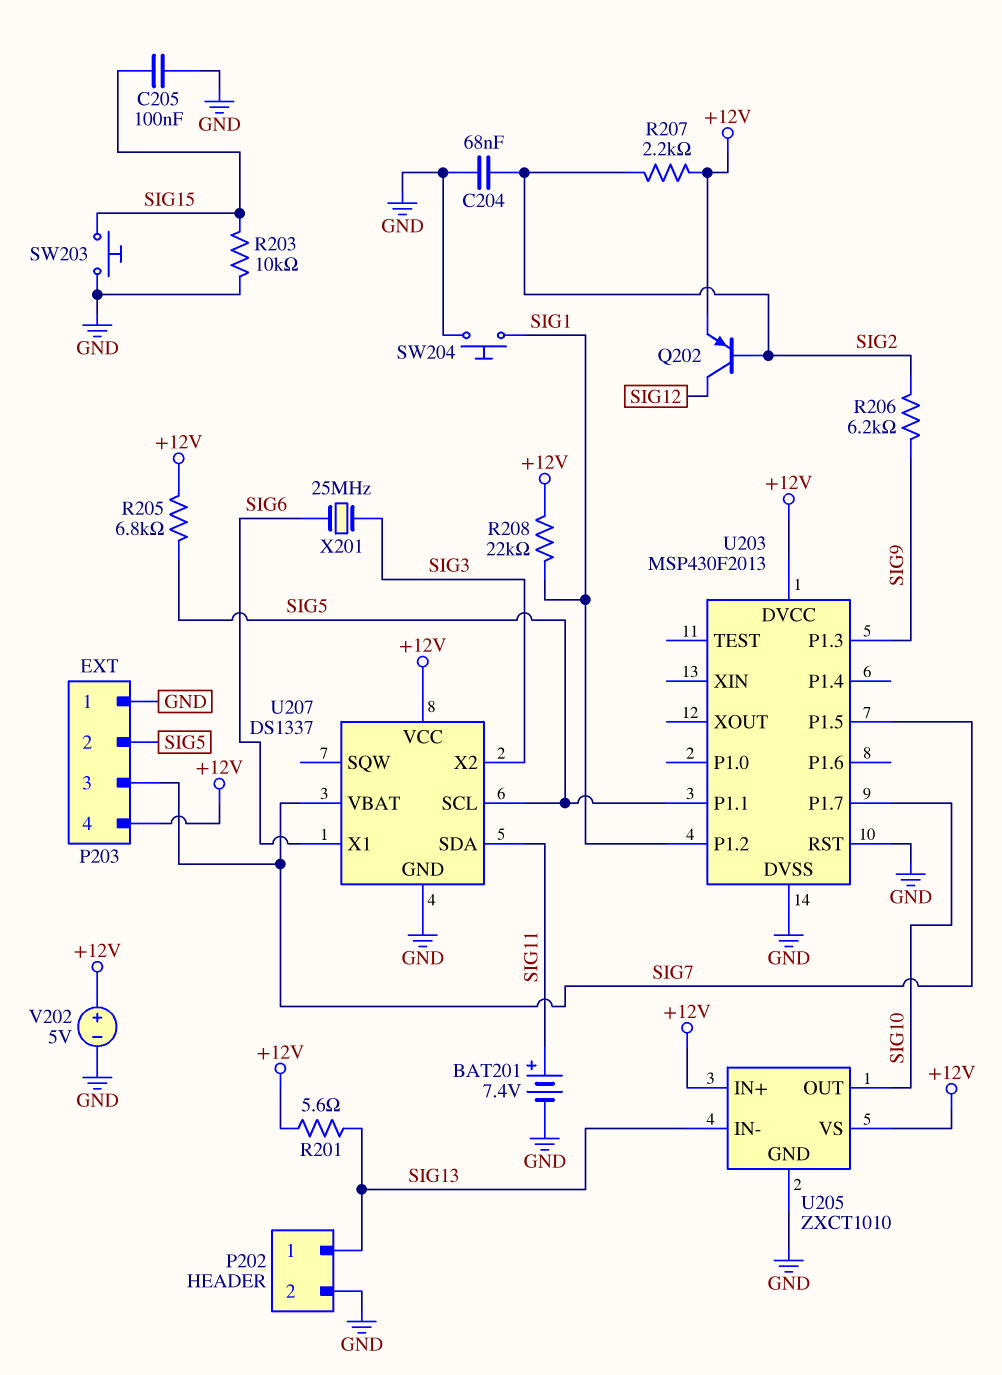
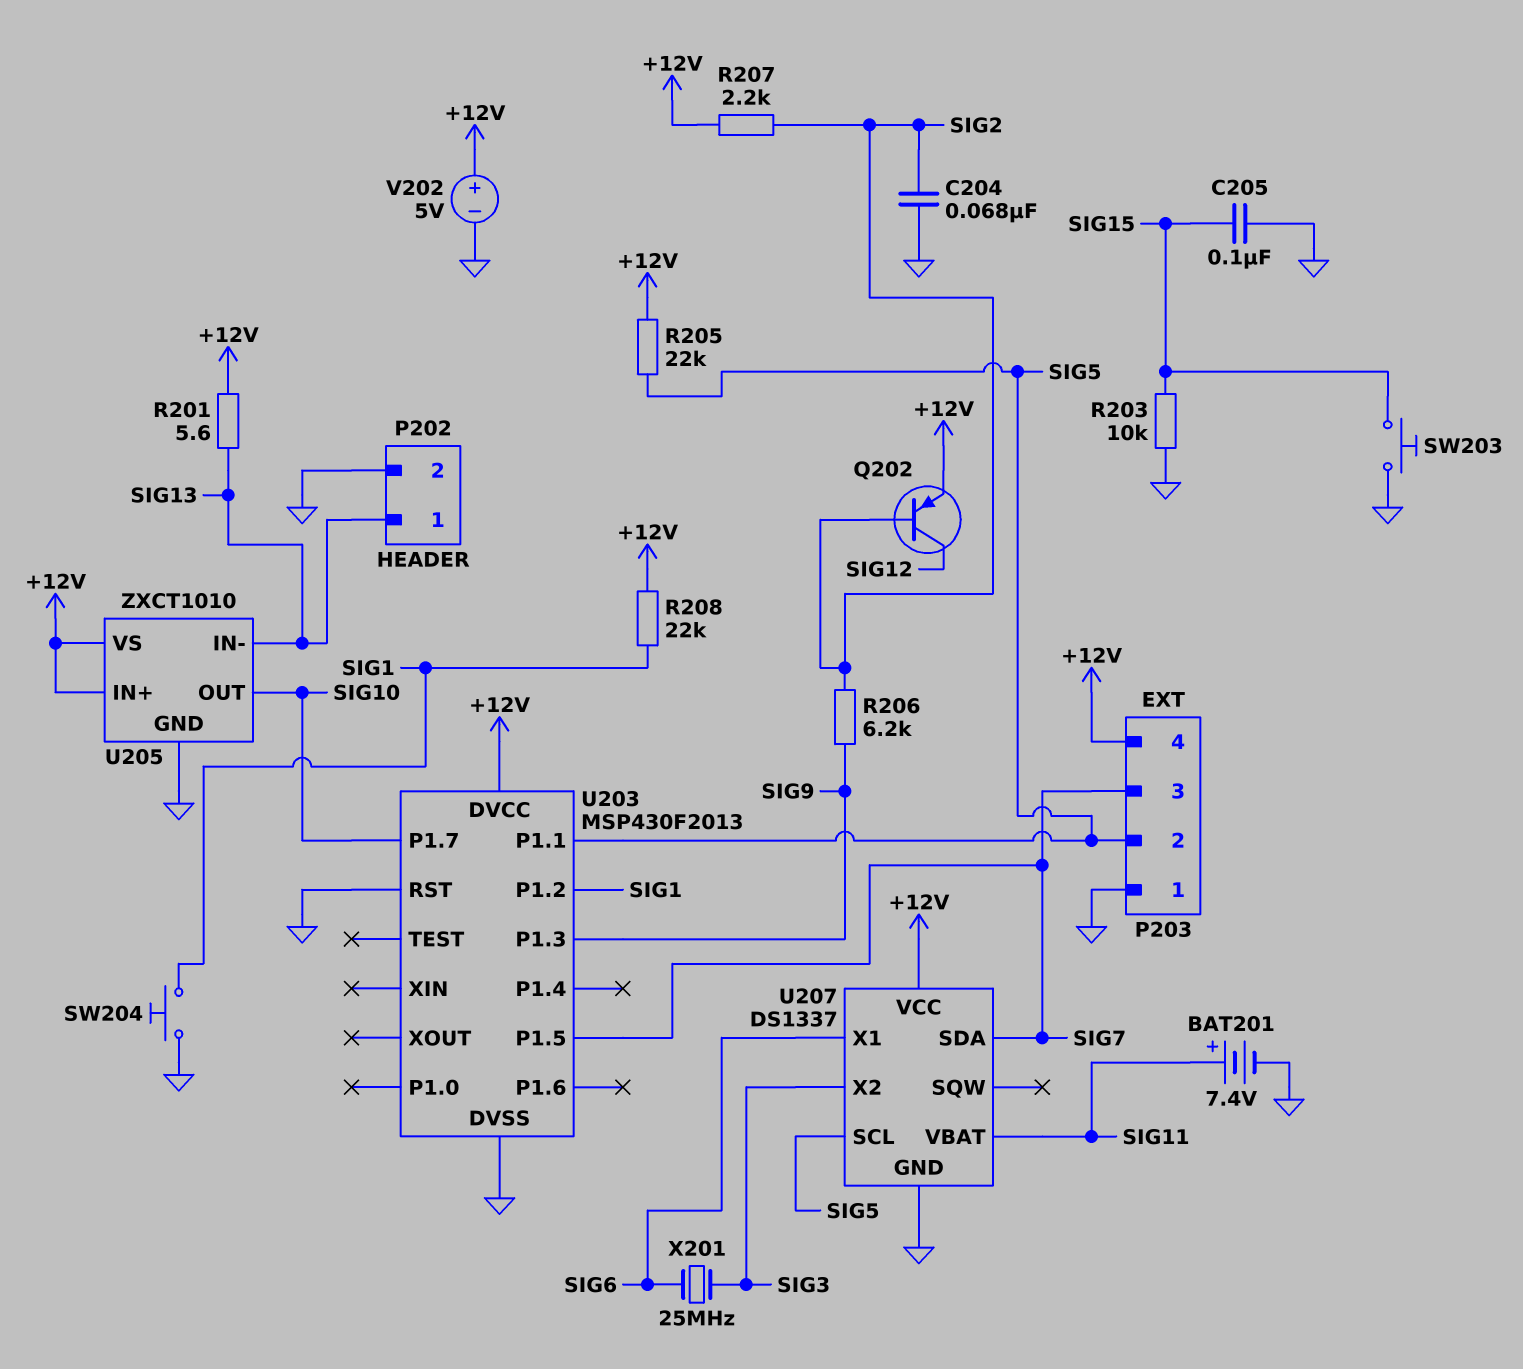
R205: 6.8k (+12V, SIG5) -> 22k (+12V, SIG5)
U207 pin SDA: SIG11 -> SIG7
U207 pin VBAT: SIG7 -> SIG11

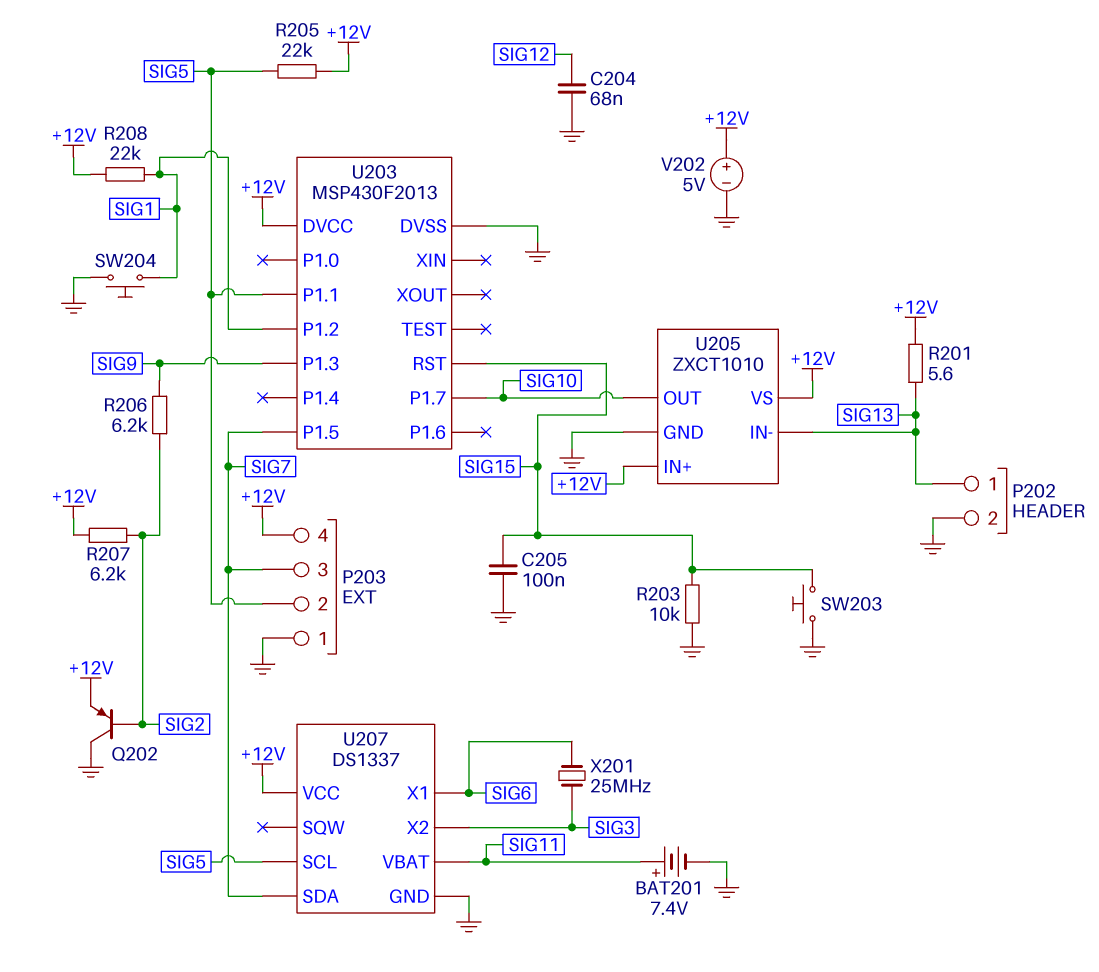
C204: 68nF (GND, SIG2) -> 68nF (GND, SIG12)
Q202: PNP (B SIG2, C SIG12, E +12V) -> PNP (B SIG2, C GND, E +12V)
R207: 2.2k (+12V, SIG2) -> 6.2k (+12V, SIG2)
U203 pin RST: GND -> SIG15

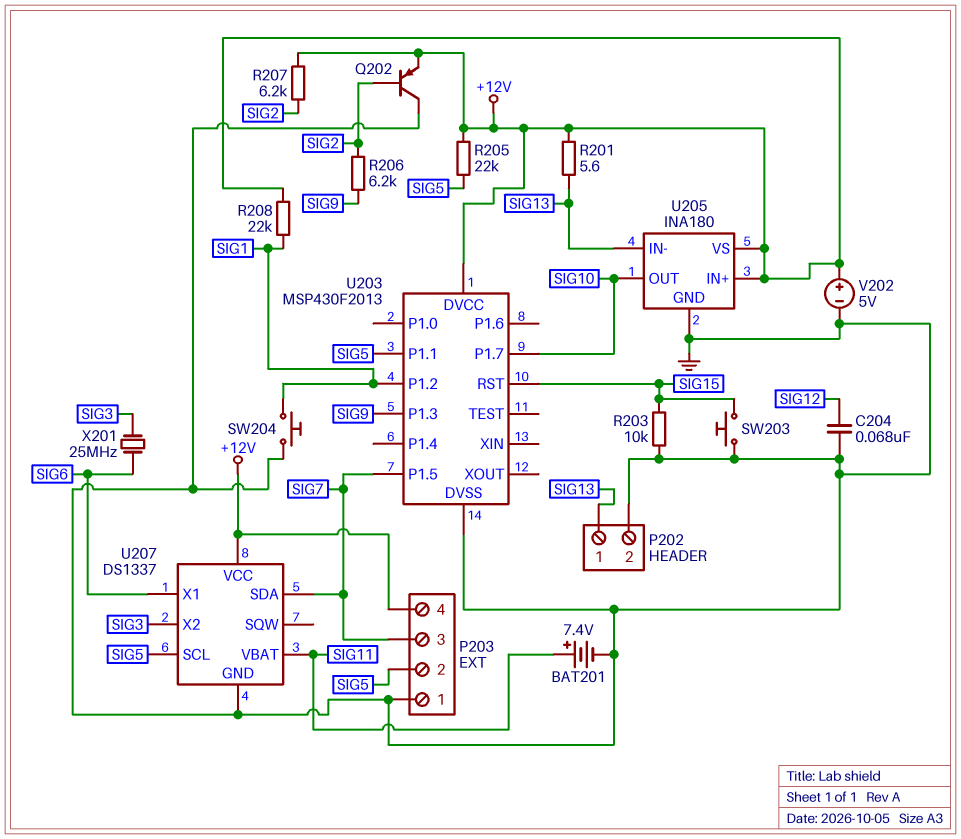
C205: 100nF (GND, SIG15) -> none
U205: ZXCT1010 -> INA180

